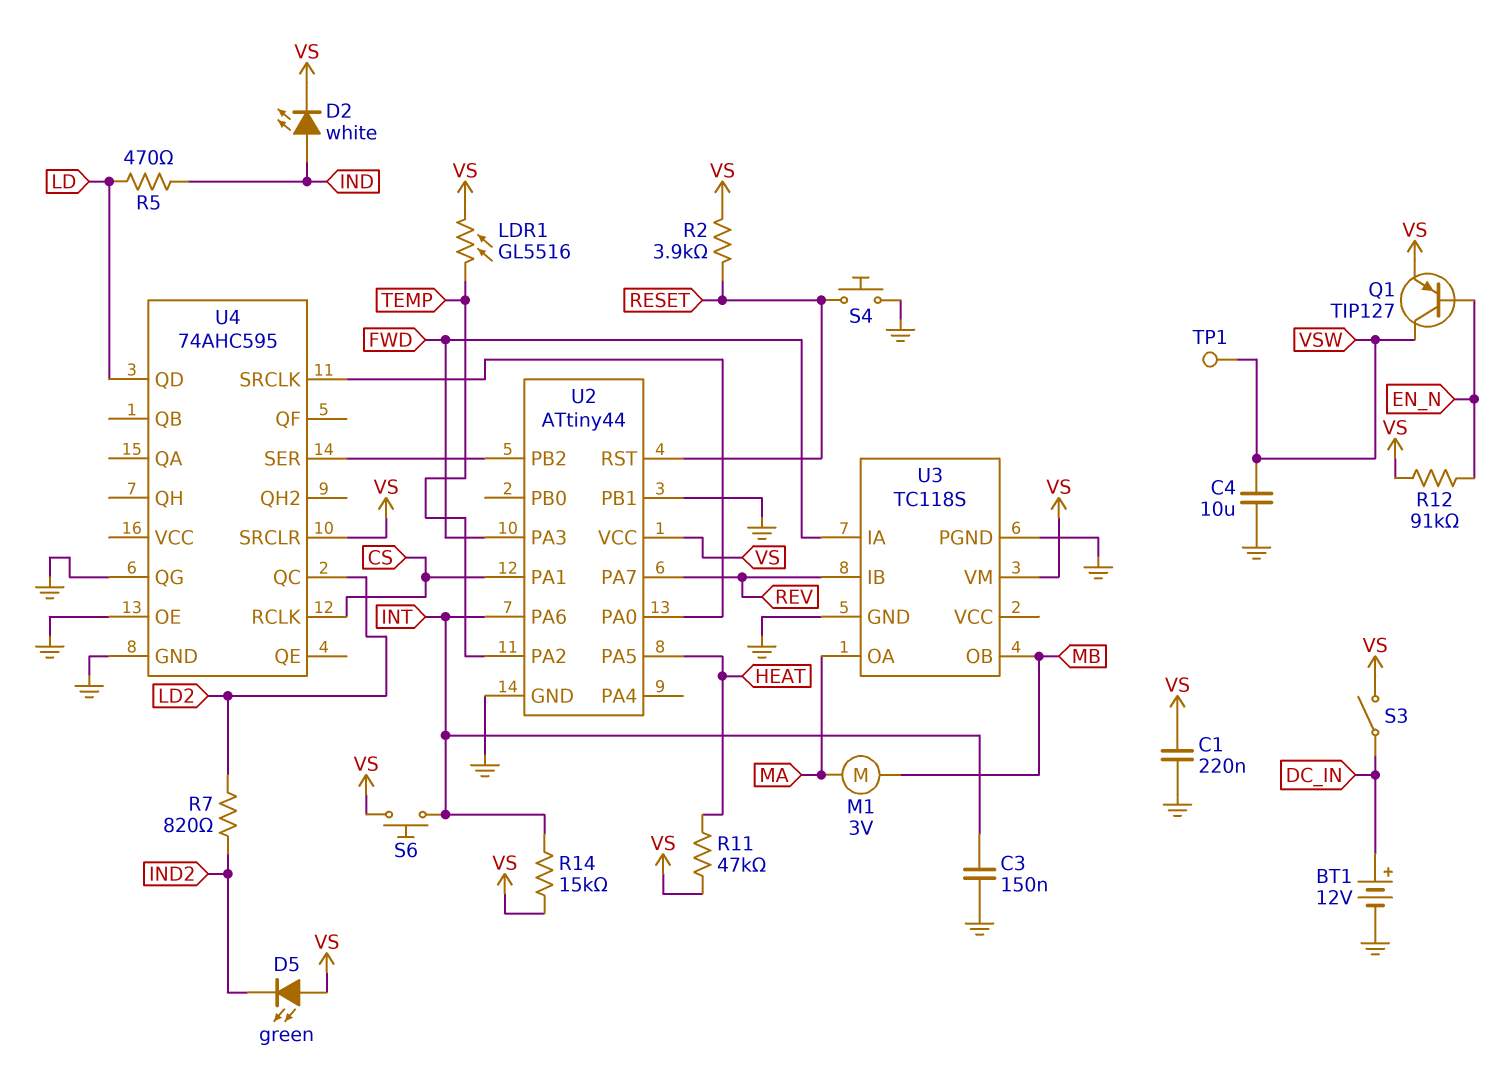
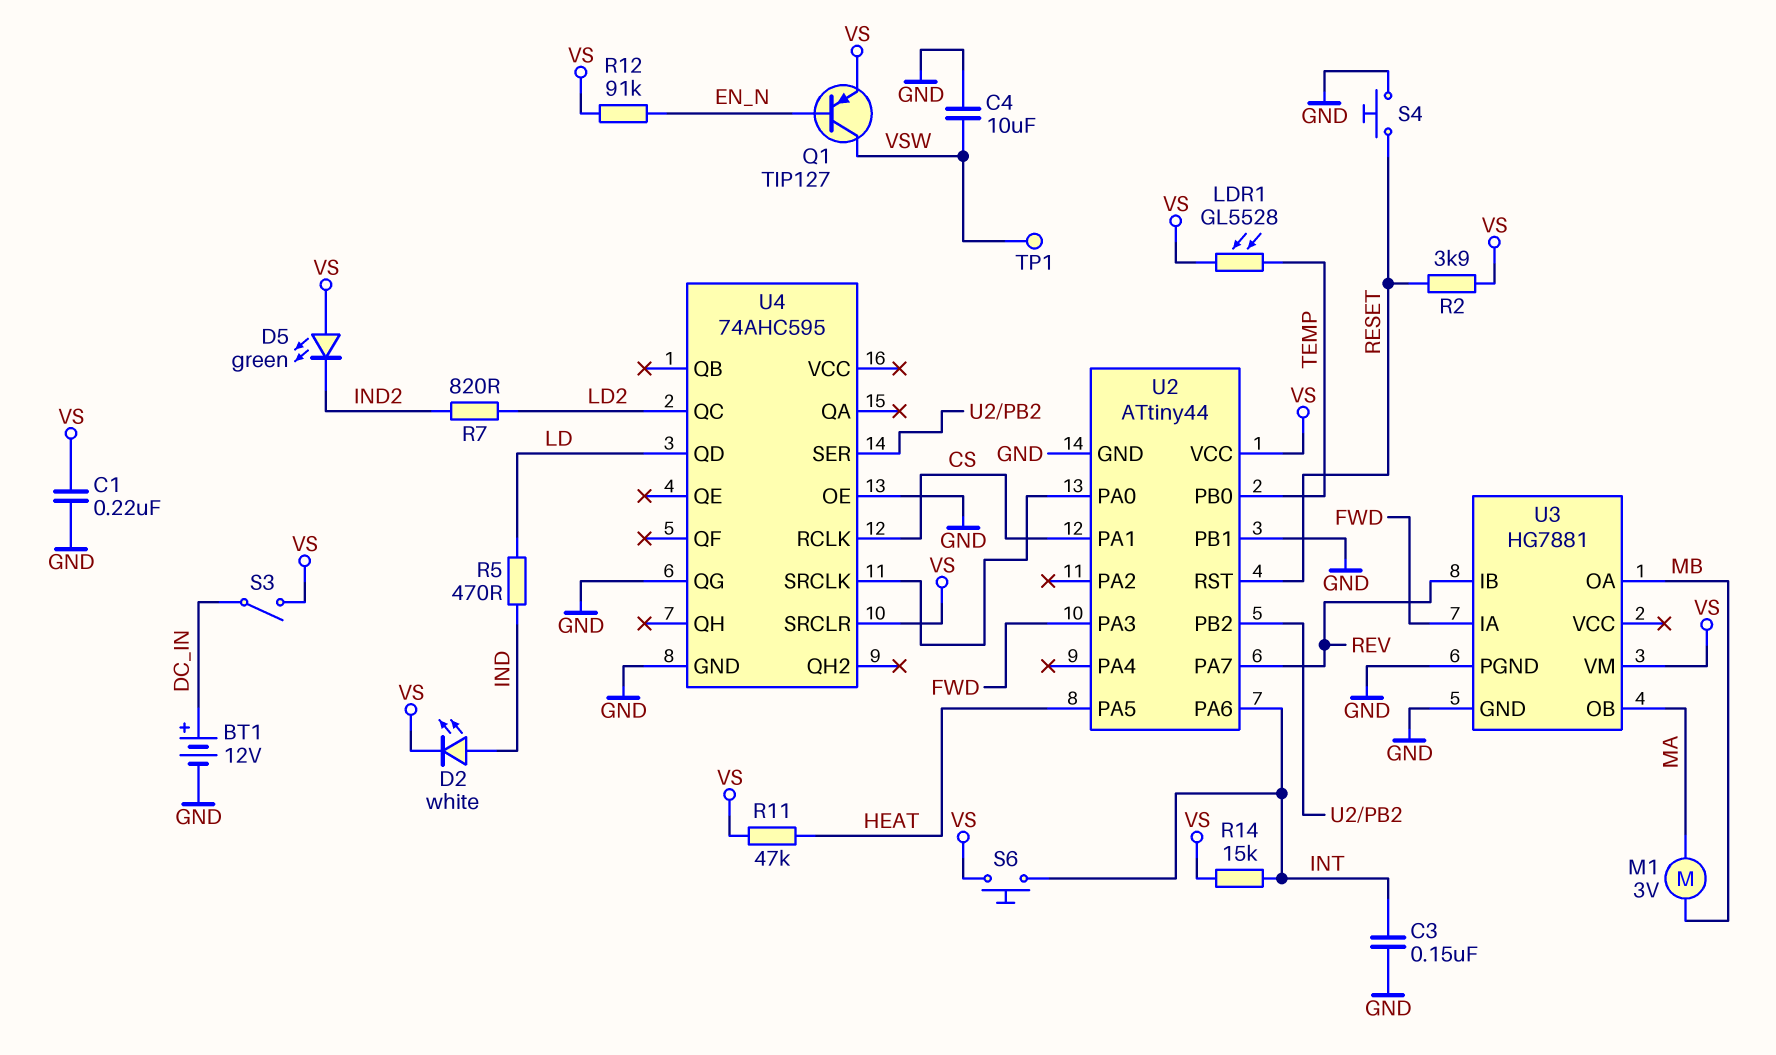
LDR1: GL5516 (TEMP, VS) -> GL5528 (TEMP, VS)
U2 pin PA2: TEMP -> none
U2 pin PB0: none -> TEMP
U3: TC118S -> HG7881
U3 pin OA: MA -> MB
U3 pin OB: MB -> MA

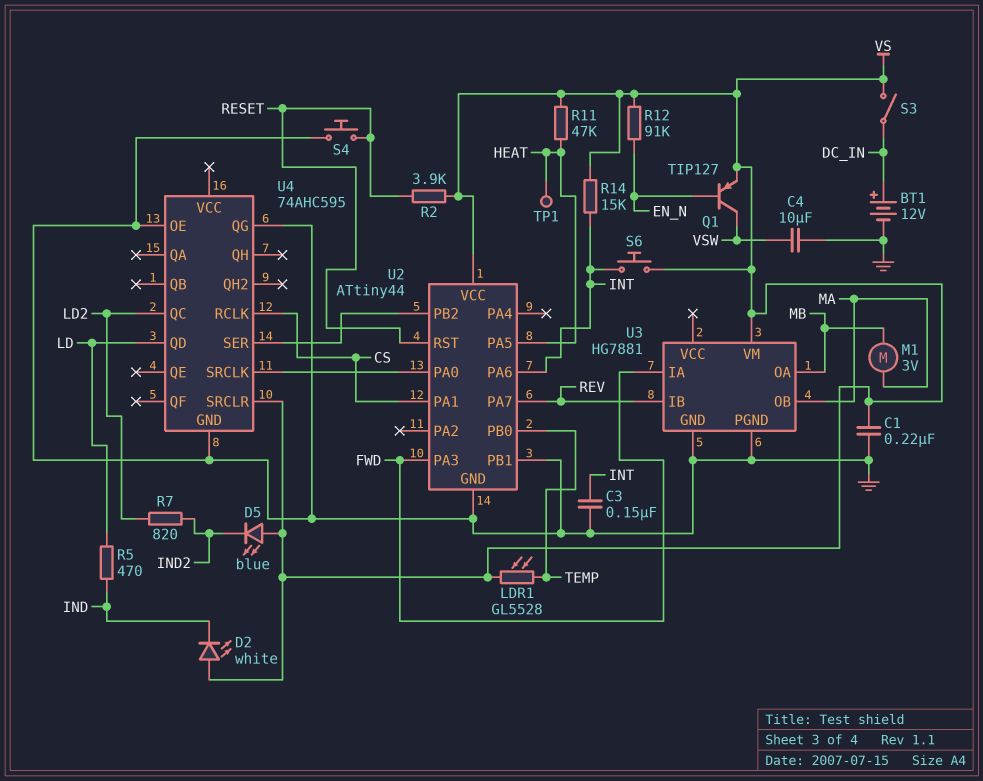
D2: LED white (A IND, K VS) -> LED white (A VS, K IND)
D5: LED green (A VS, K IND2) -> LED blue (A VS, K IND2)
TP1: test point (VSW) -> test point (HEAT)

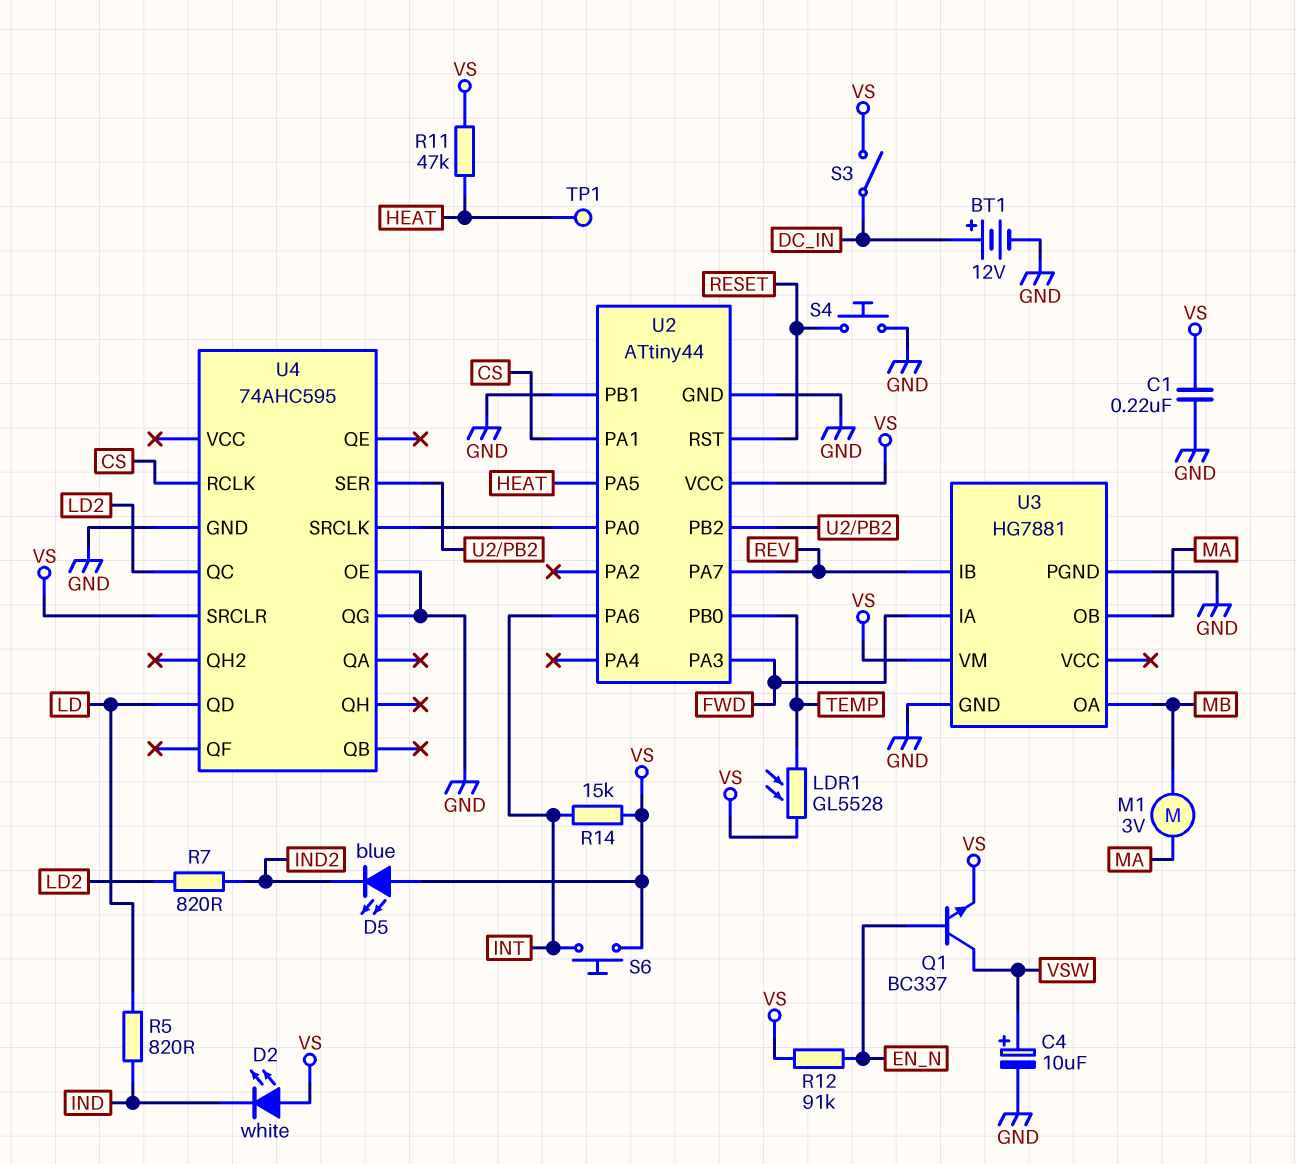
C3: 150nF (GND, INT) -> none
C4: 10uF (GND, VSW) -> 10uF (plus VSW, minus GND)
Q1: PNP TIP127 (B EN_N, C VSW, E VS) -> NPN BC337 (B EN_N, C VSW, E VS)
R2: 3.9k (RESET, VS) -> none
R5: 470 (IND, LD) -> 820 (IND, LD)

